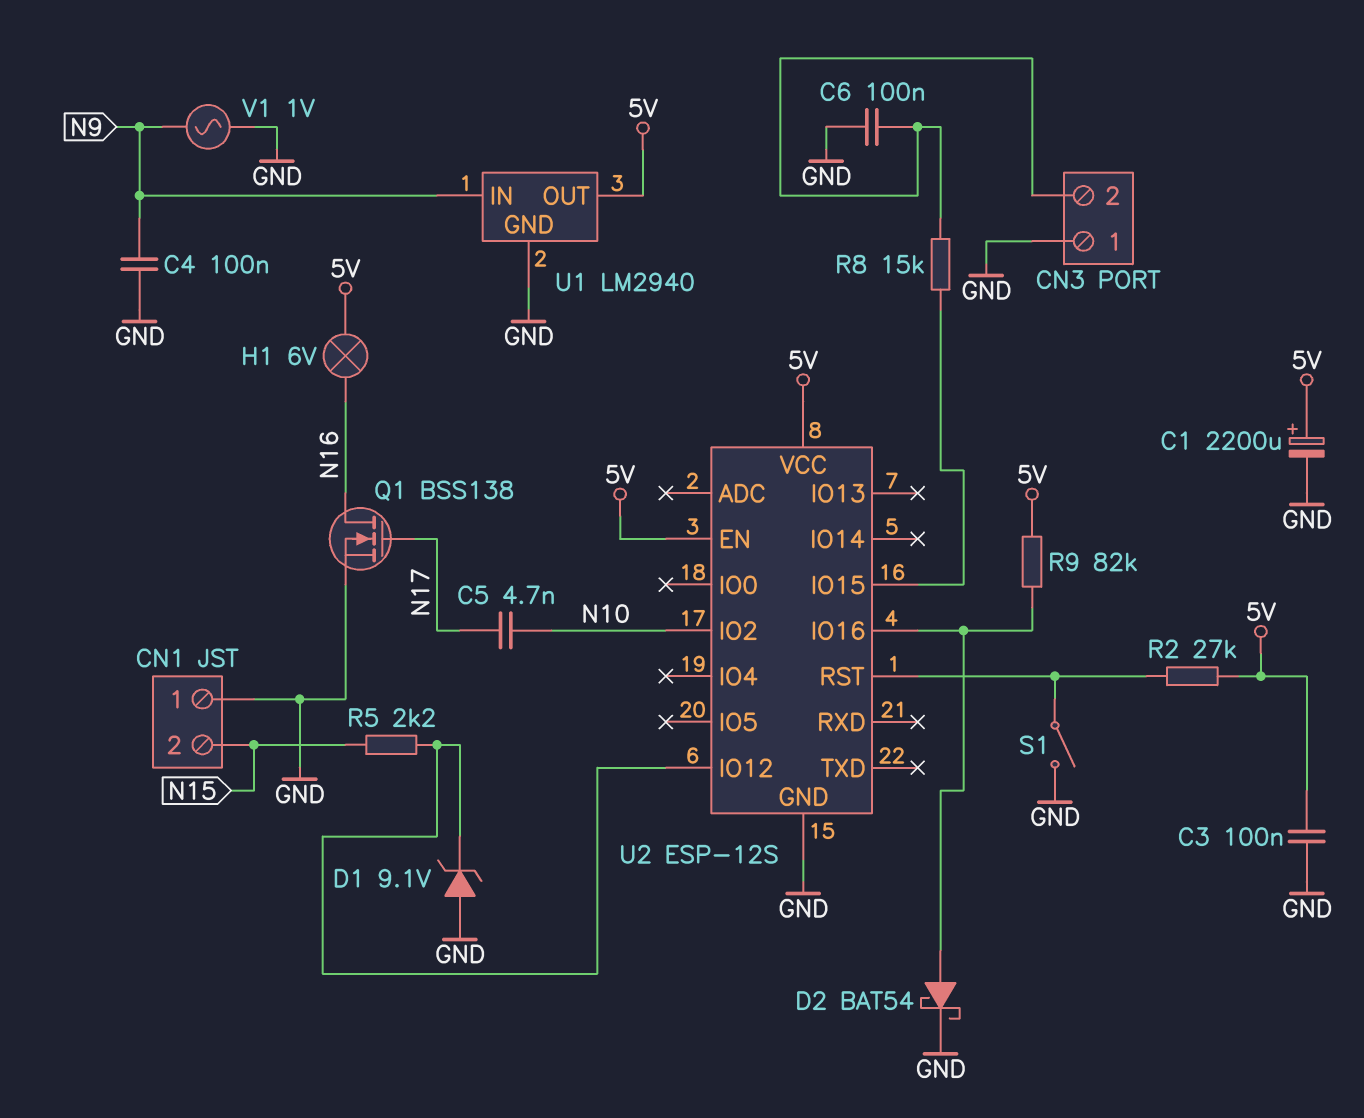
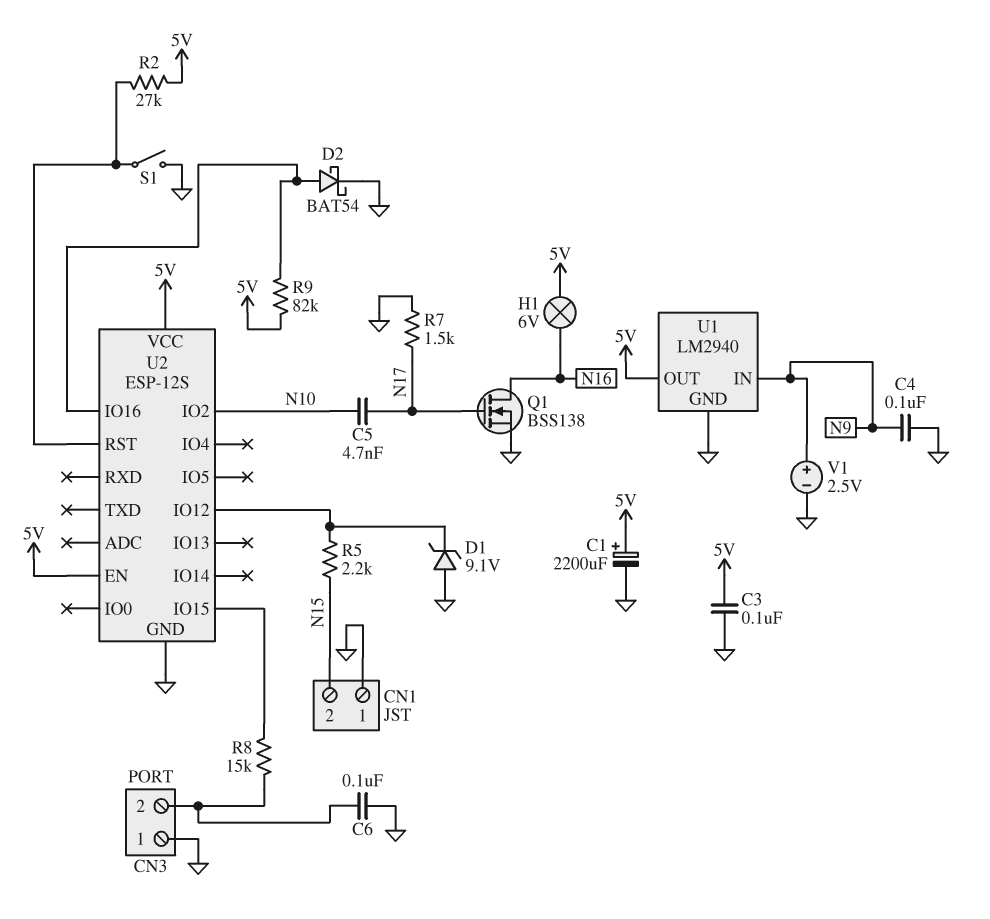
R7: none -> 1.5k (GND, N17)
V1: AC 1V (GND, N9) -> 2.5V (plus N9, minus GND)

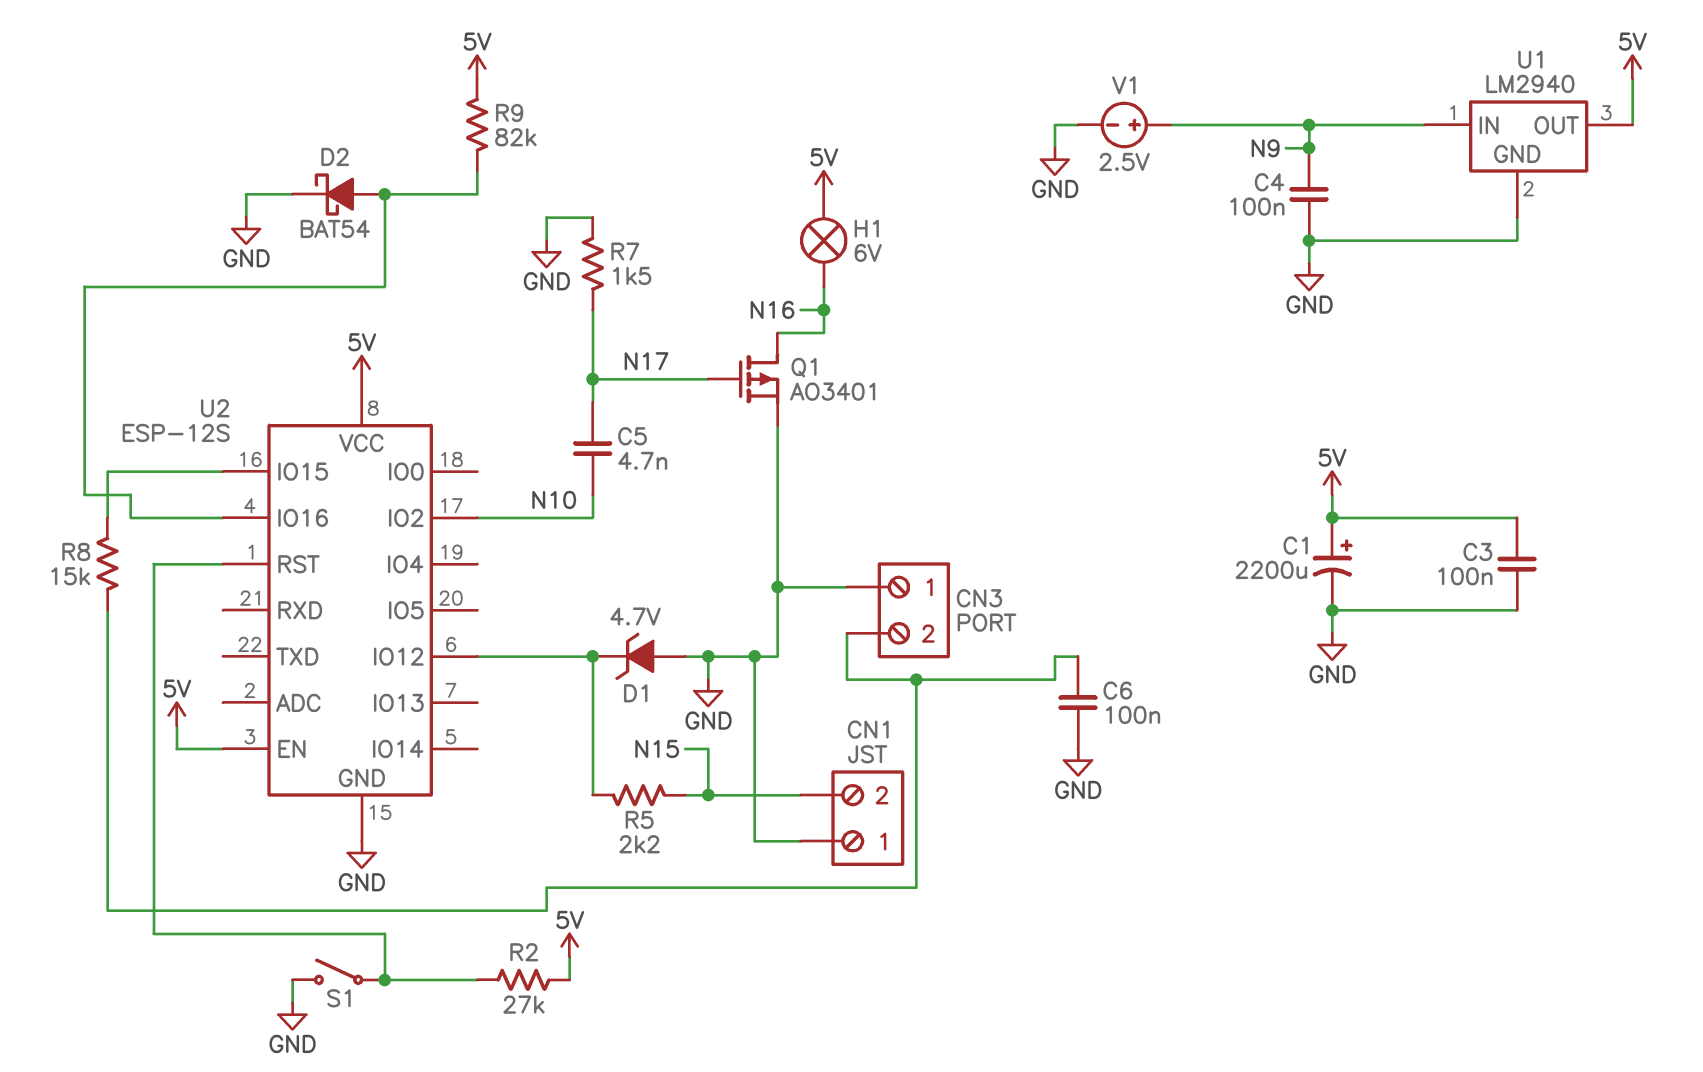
D1: zener 9.1V (A GND, K U2/IO12) -> zener 4.7V (A GND, K U2/IO12)
Q1: NMOS BSS138 (G N17, D N16, S GND) -> PMOS AO3401 (G N17, D N16, S GND)

